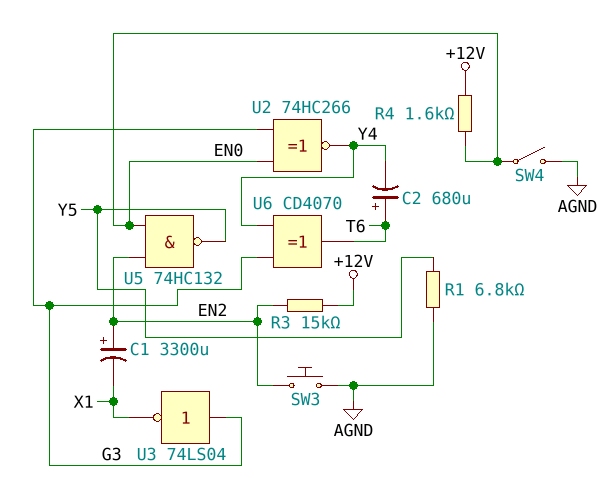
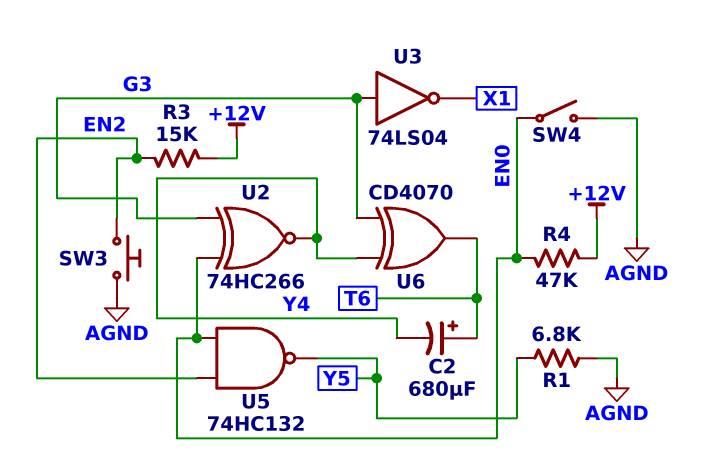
C1: 3300uF (plus EN2, minus X1) -> none
R4: 1.6k (+12V, EN0) -> 47k (+12V, EN0)

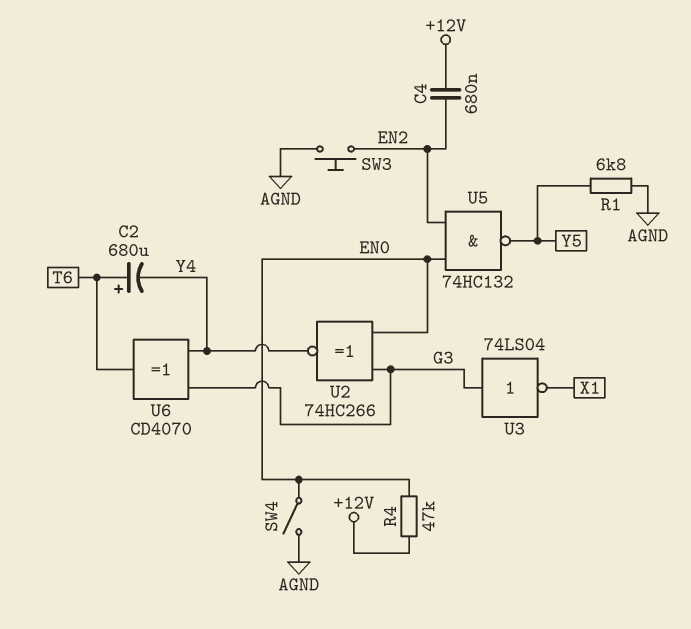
C4: none -> 680nF (+12V, EN2)
R3: 15k (+12V, EN2) -> none

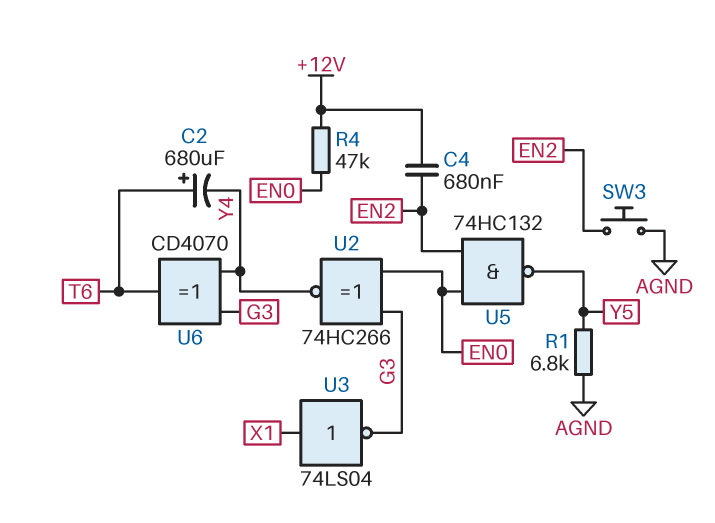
SW4: switch (AGND, EN0) -> none
U3: NOT 74LS04 (in G3, out X1) -> NOT 74LS04 (in X1, out G3)

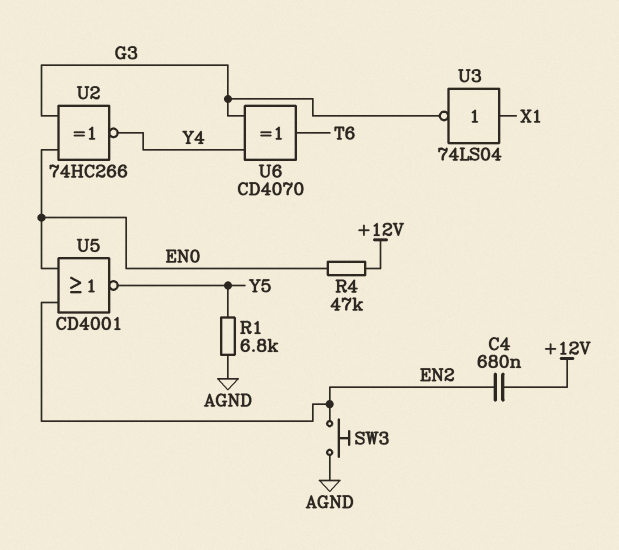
C2: 680uF (plus T6, minus Y4) -> none
U5: NAND 74HC132 (in EN0, in EN2, out Y5) -> NOR CD4001 (in EN0, in EN2, out Y5)

